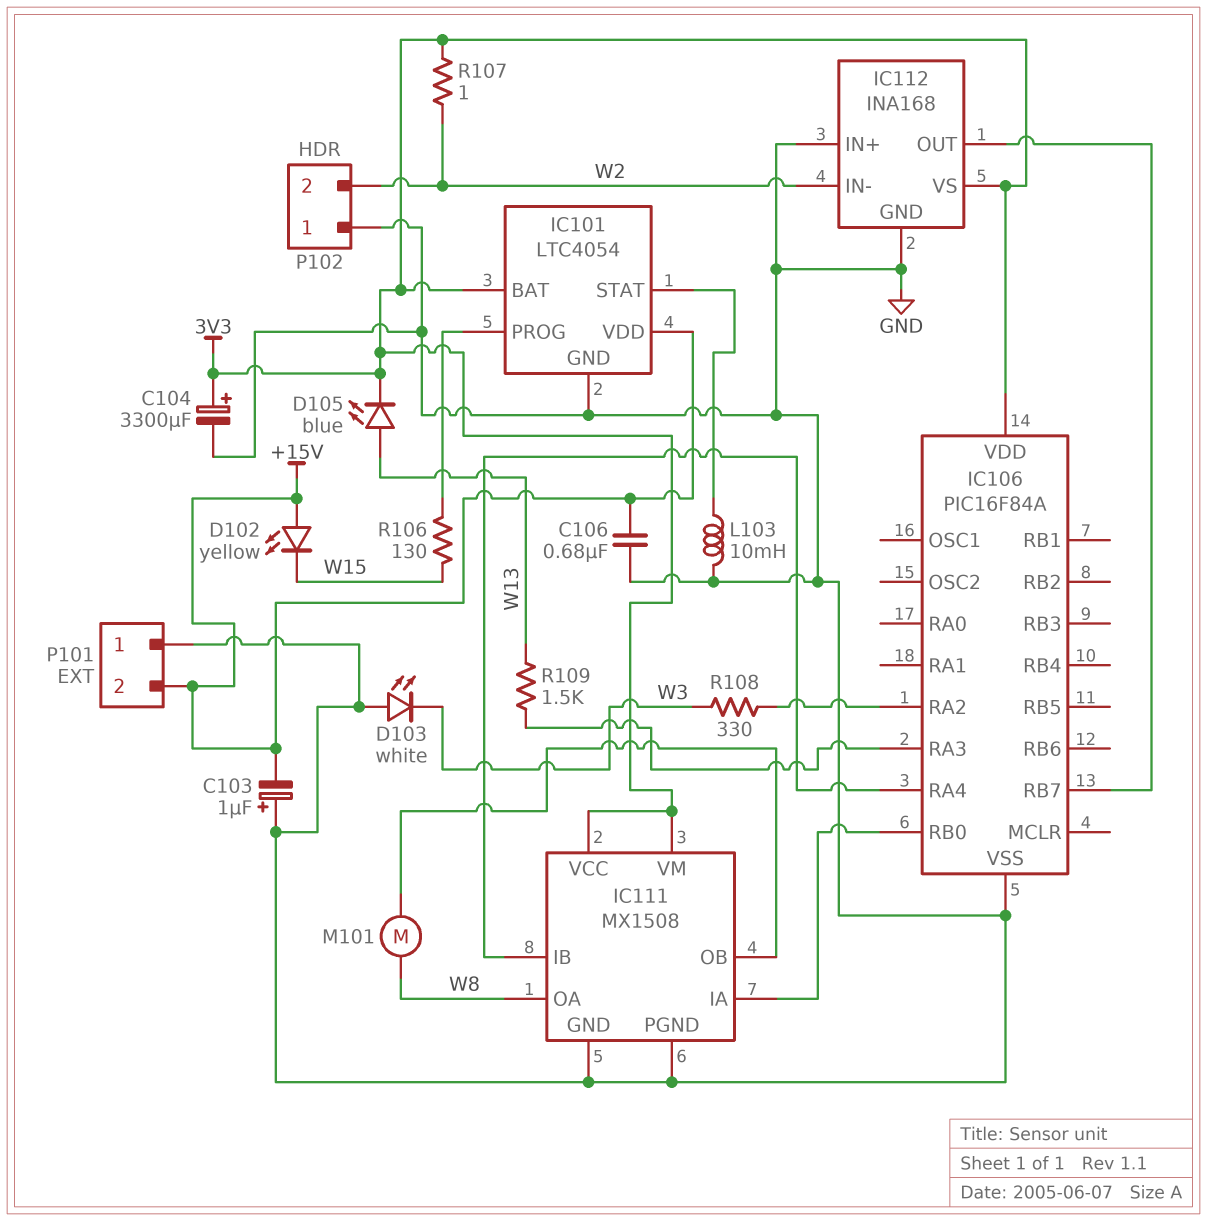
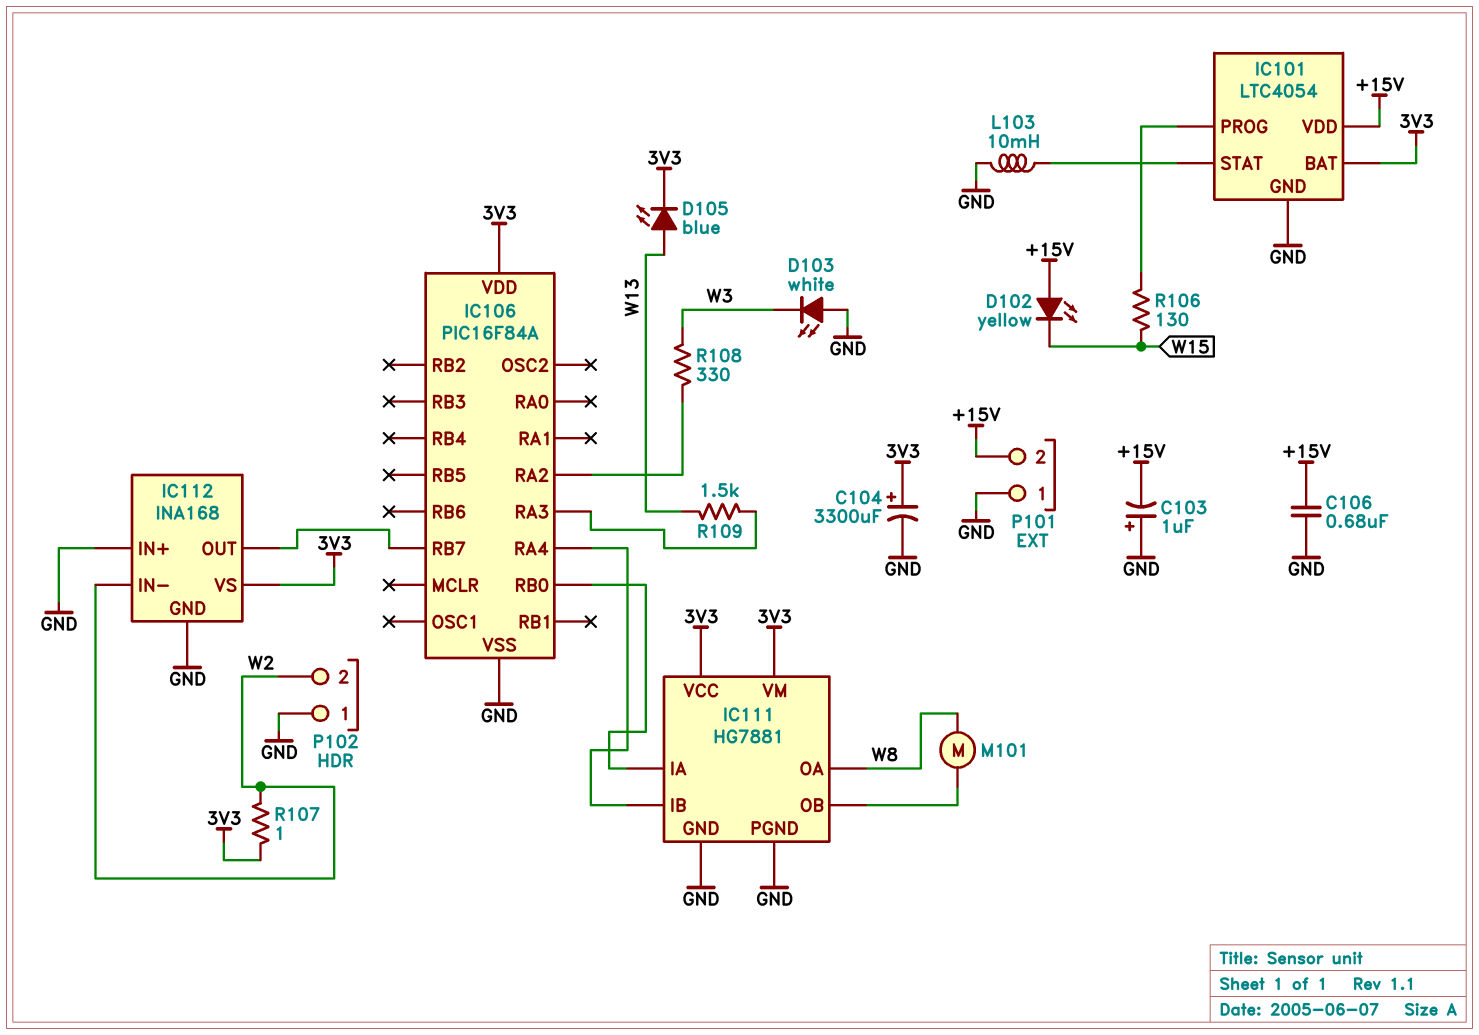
IC111: MX1508 -> HG7881

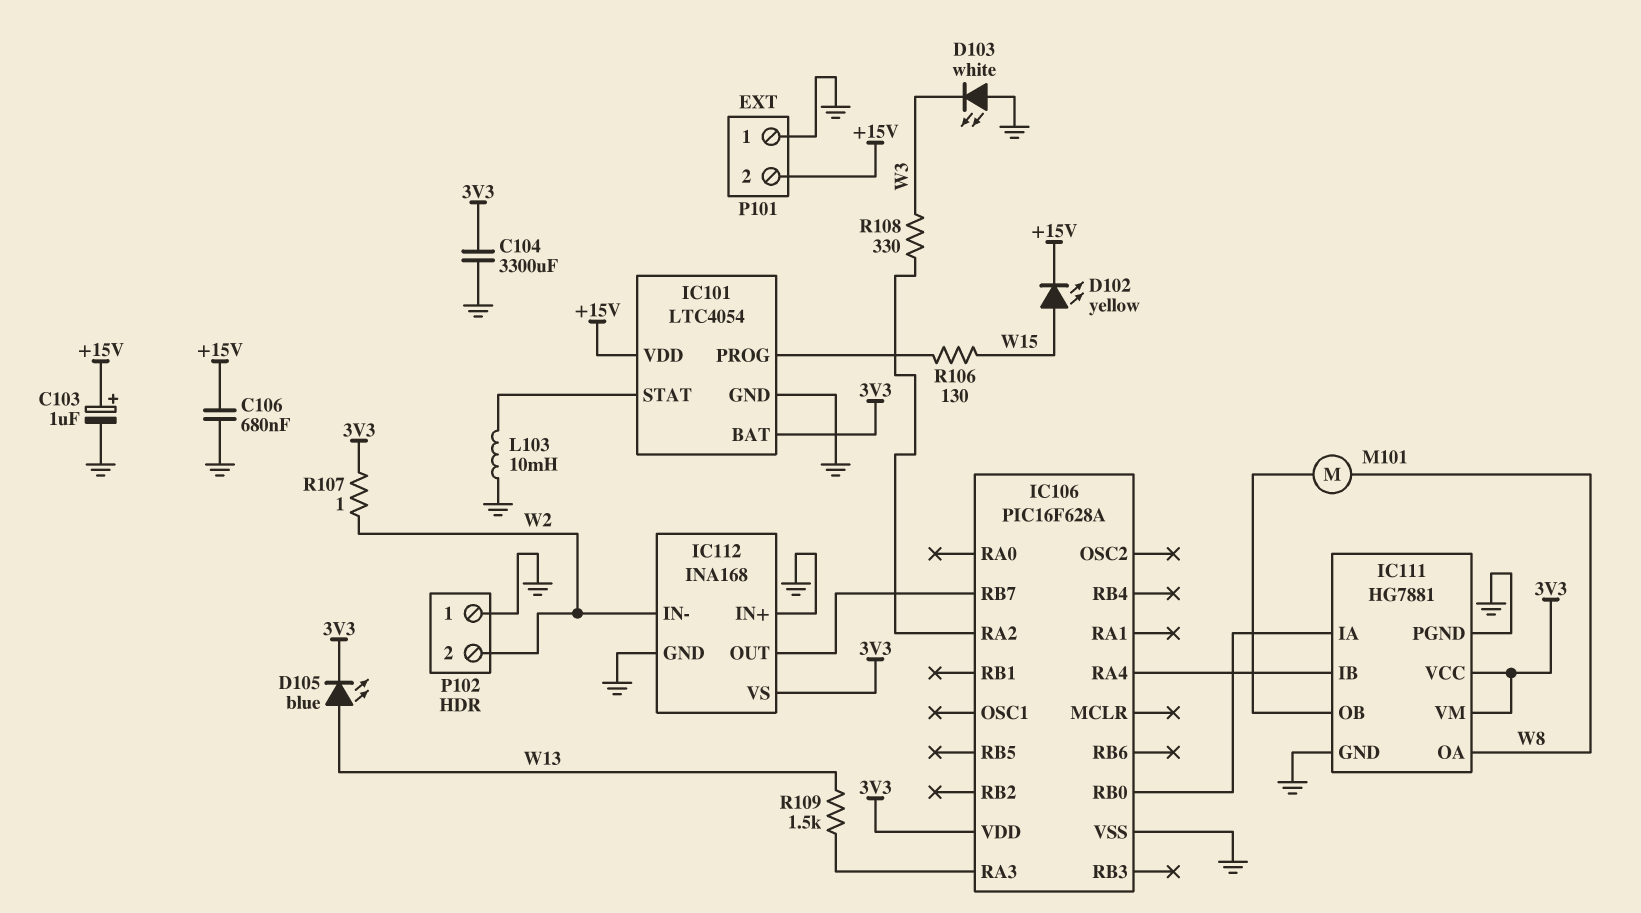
C103: 1uF (plus GND, minus +15V) -> 1uF (plus +15V, minus GND)
C104: 3300uF (plus 3V3, minus GND) -> 3300uF (3V3, GND)
D102: LED yellow (A +15V, K W15) -> LED yellow (A W15, K +15V)
IC106: PIC16F84A -> PIC16F628A

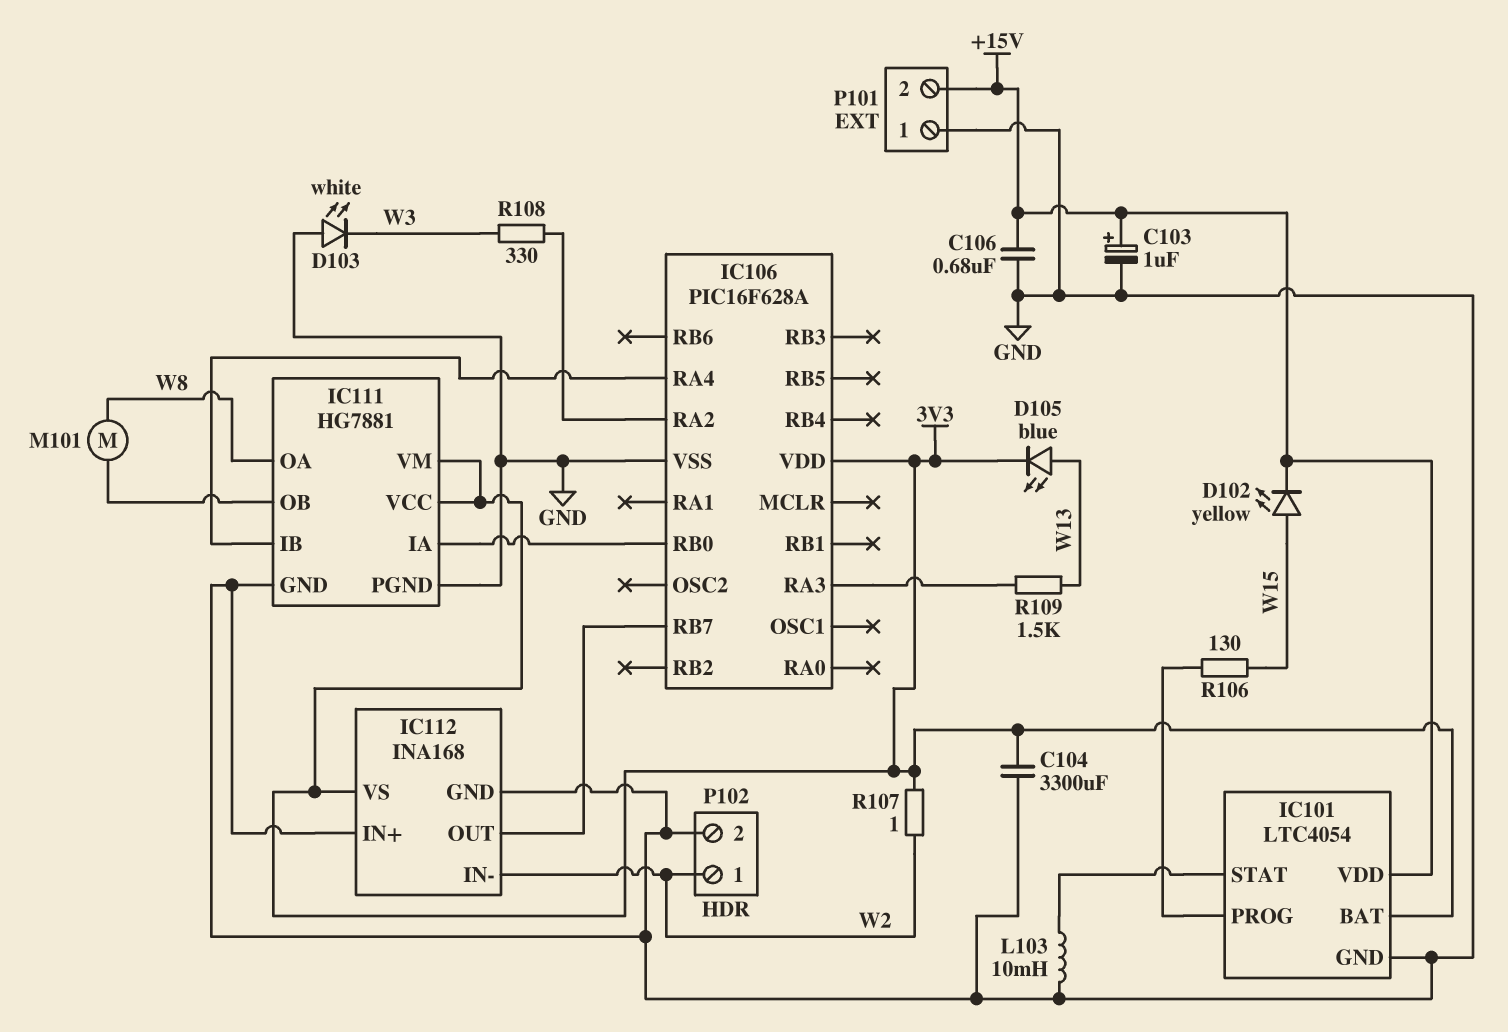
P102 pin 1: GND -> W2
P102 pin 2: W2 -> GND

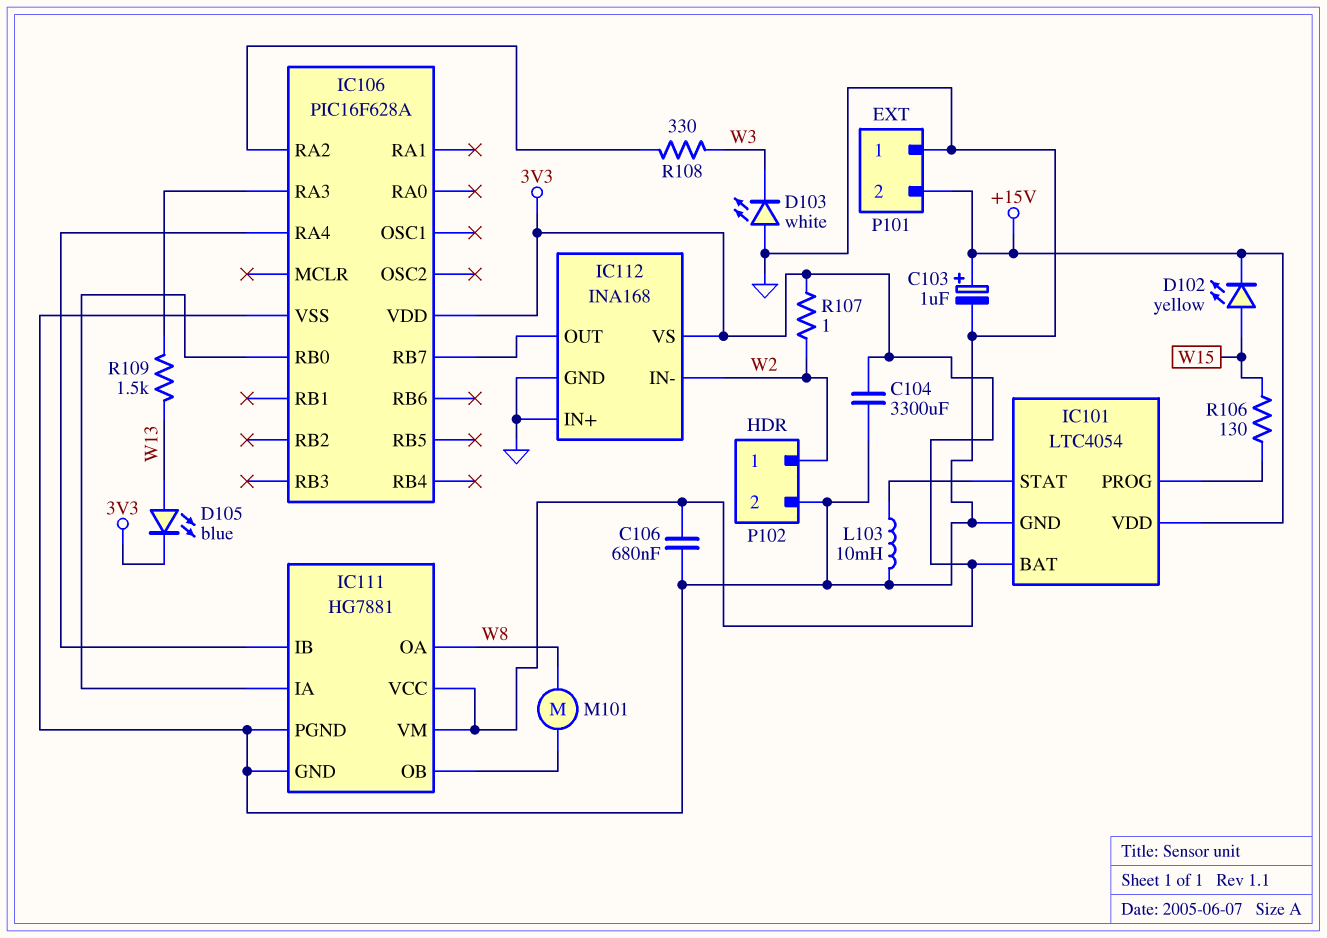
C106: 680nF (+15V, GND) -> 680nF (3V3, GND)

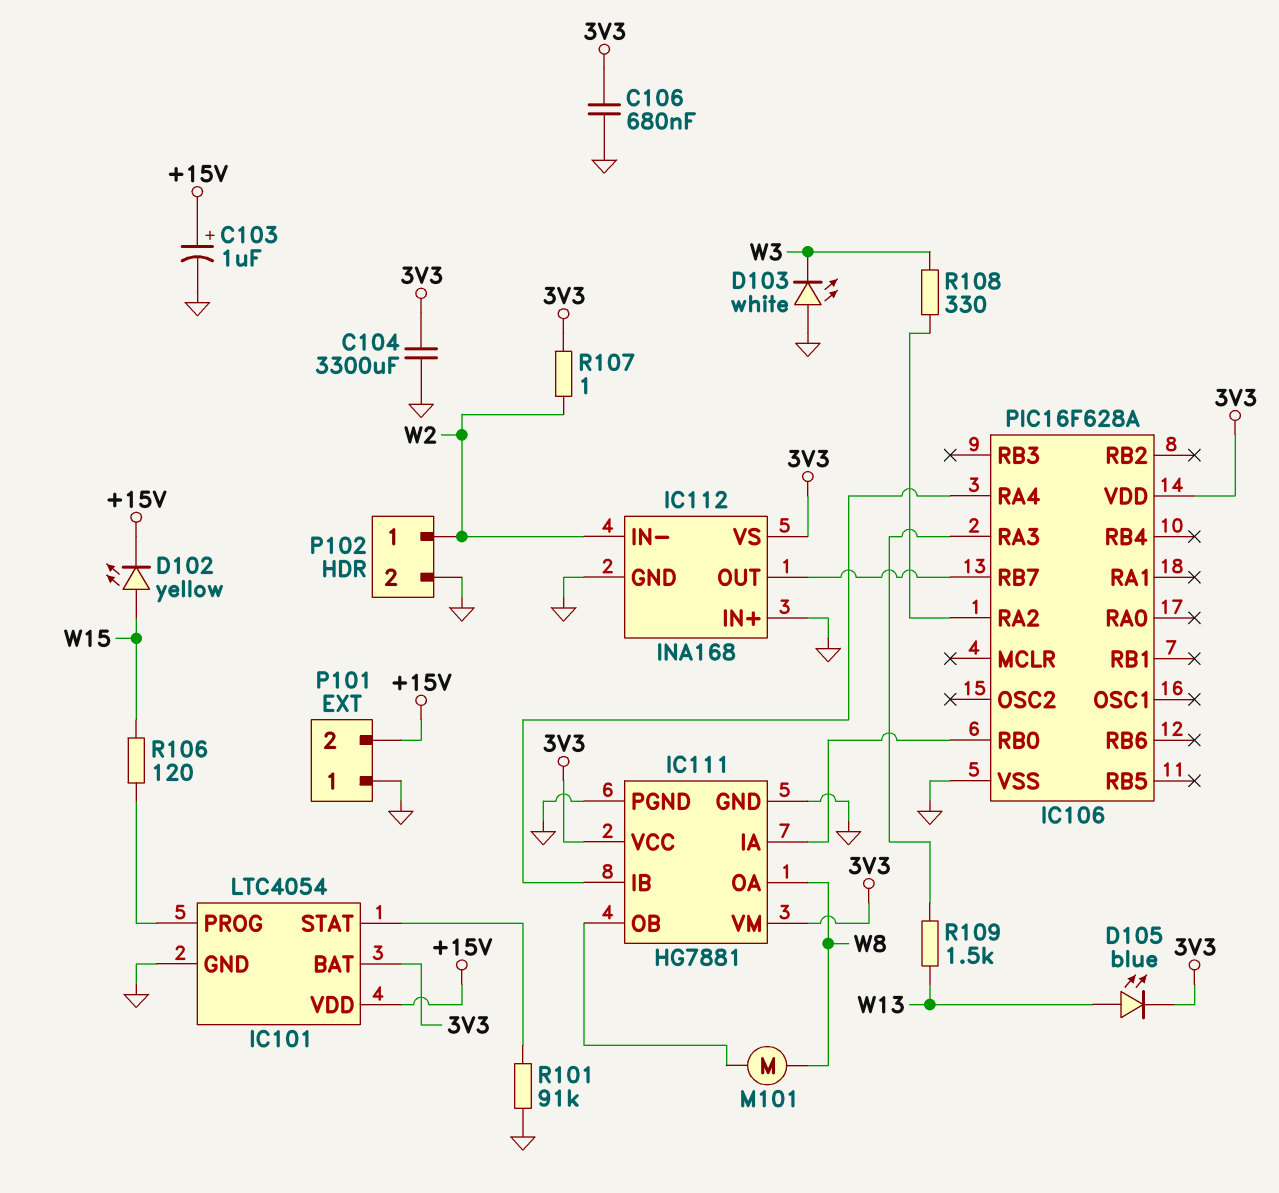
L103: 10mH (GND, IC101/STAT) -> none
R101: none -> 91k (GND, IC101/STAT)
R106: 130 (IC101/PROG, W15) -> 120 (IC101/PROG, W15)

